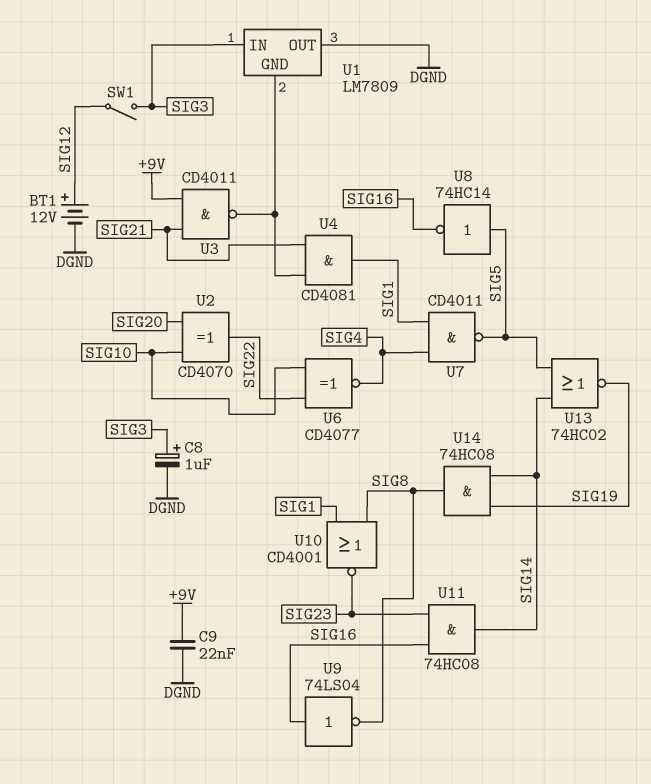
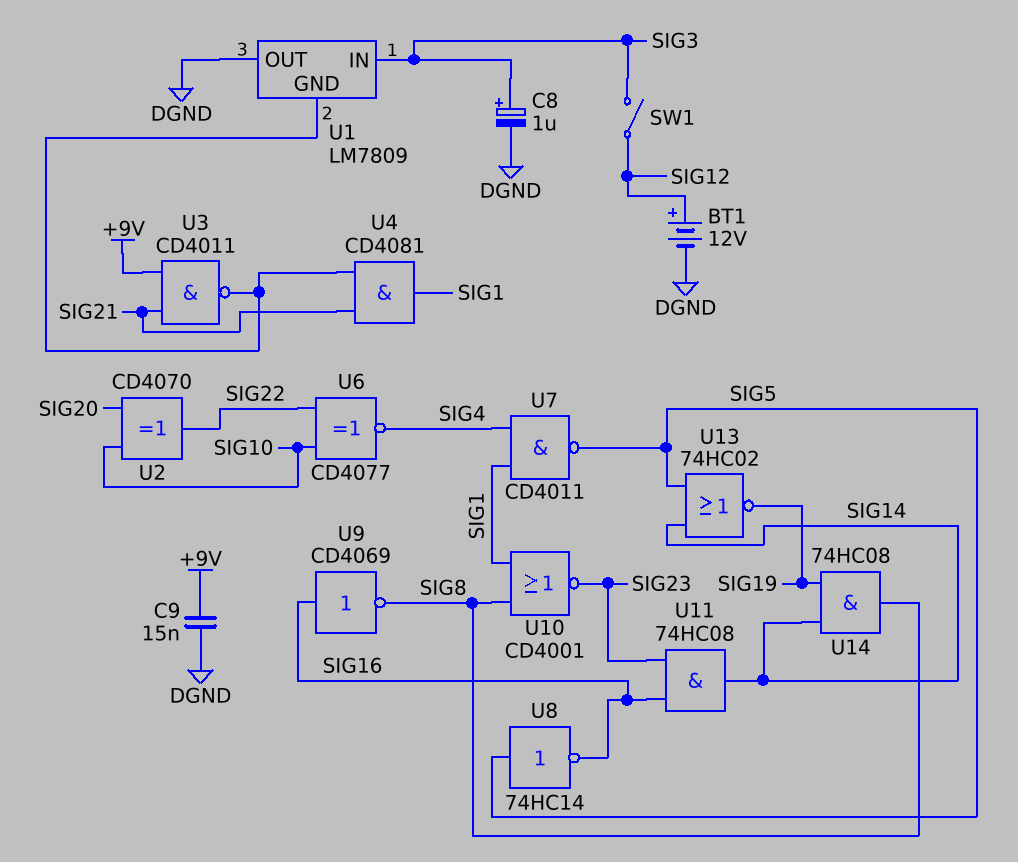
C9: 22nF (+9V, DGND) -> 15nF (+9V, DGND)
U9: NOT 74LS04 (in SIG16, out SIG8) -> NOT CD4069 (in SIG16, out SIG8)

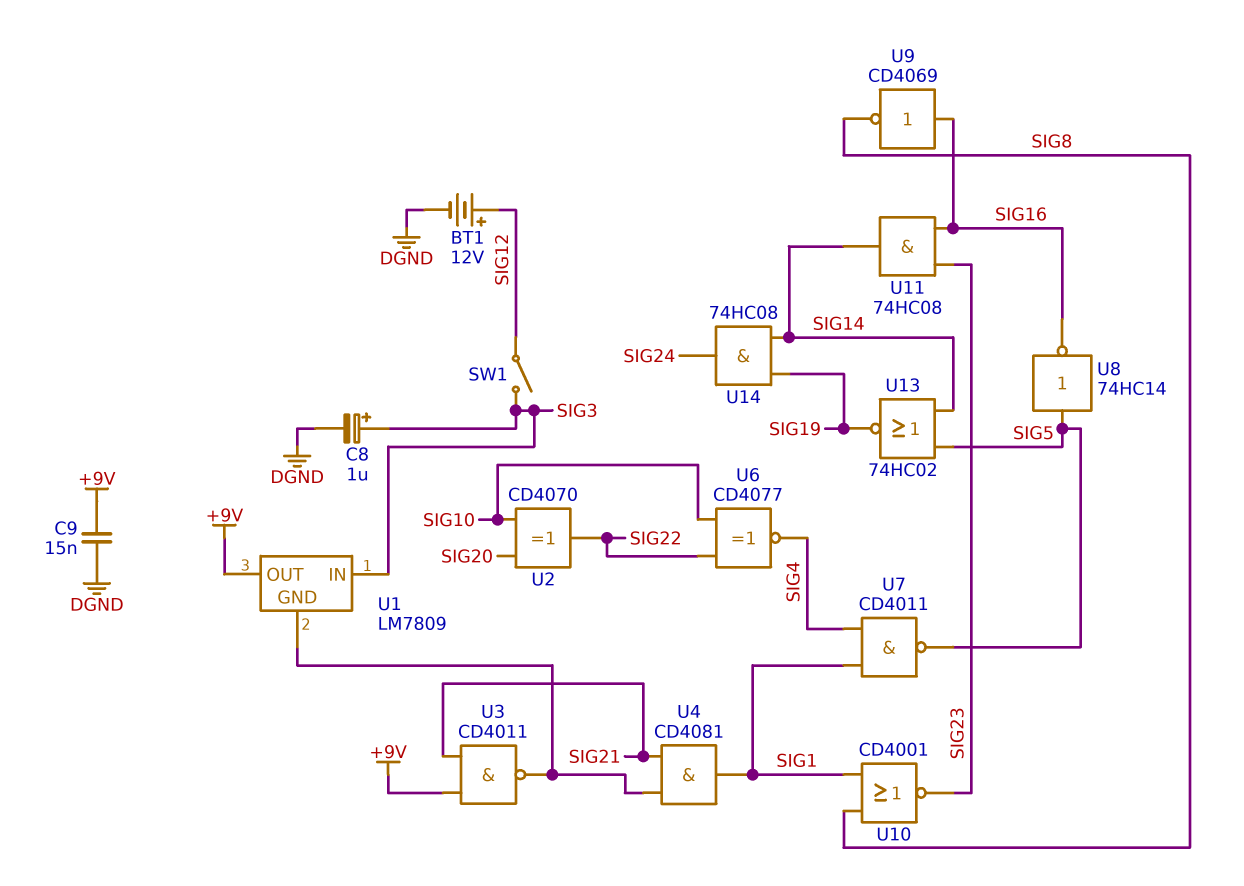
U1 pin OUT: DGND -> +9V
U14: AND 74HC08 (in SIG14, in SIG19, out SIG8) -> AND 74HC08 (in SIG14, in SIG19, out SIG24)

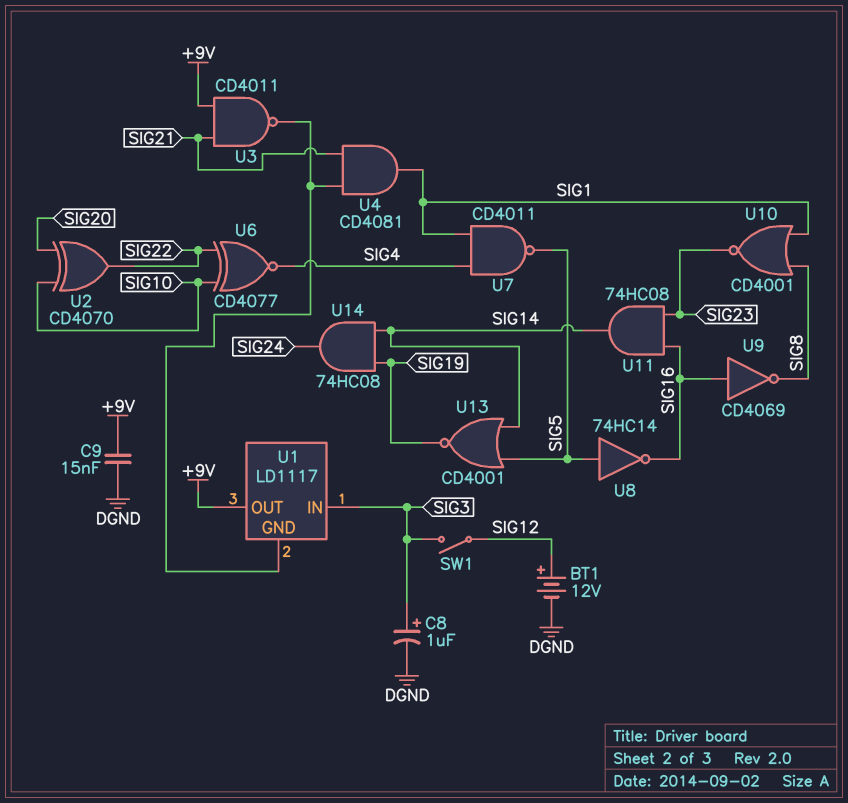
U1: LM7809 -> LD1117
U13: NOR 74HC02 (in SIG5, in SIG14, out SIG19) -> NOR CD4001 (in SIG5, in SIG14, out SIG19)

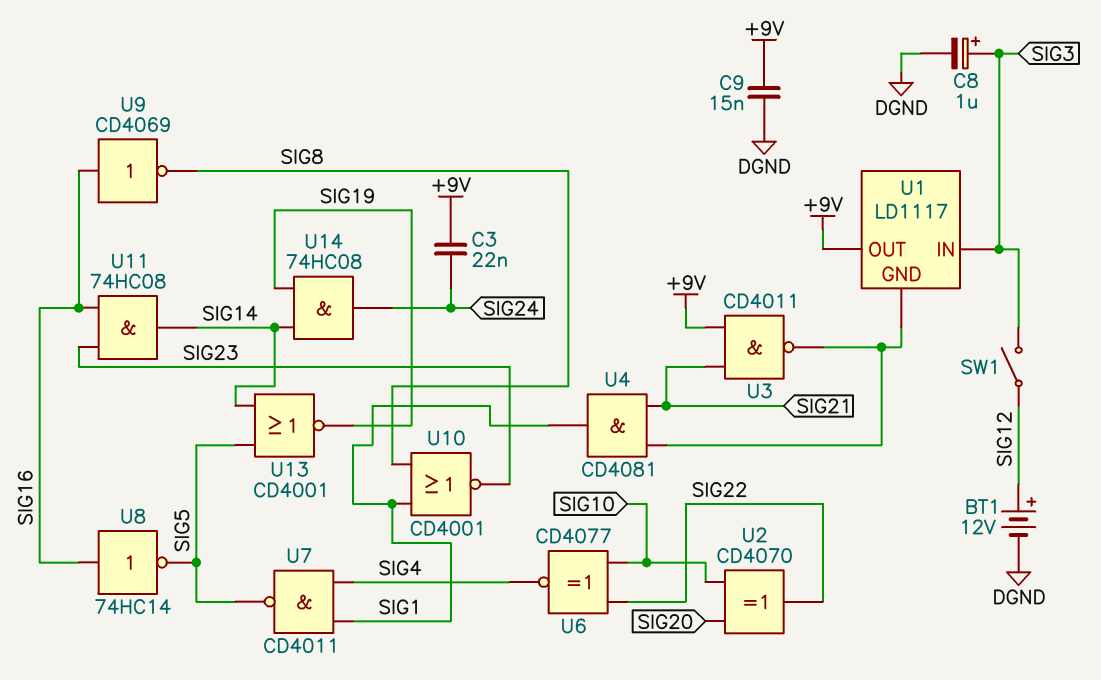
C3: none -> 22nF (+9V, SIG24)
U8: NOT 74HC14 (in SIG5, out SIG16) -> NOT 74HC14 (in SIG16, out SIG5)

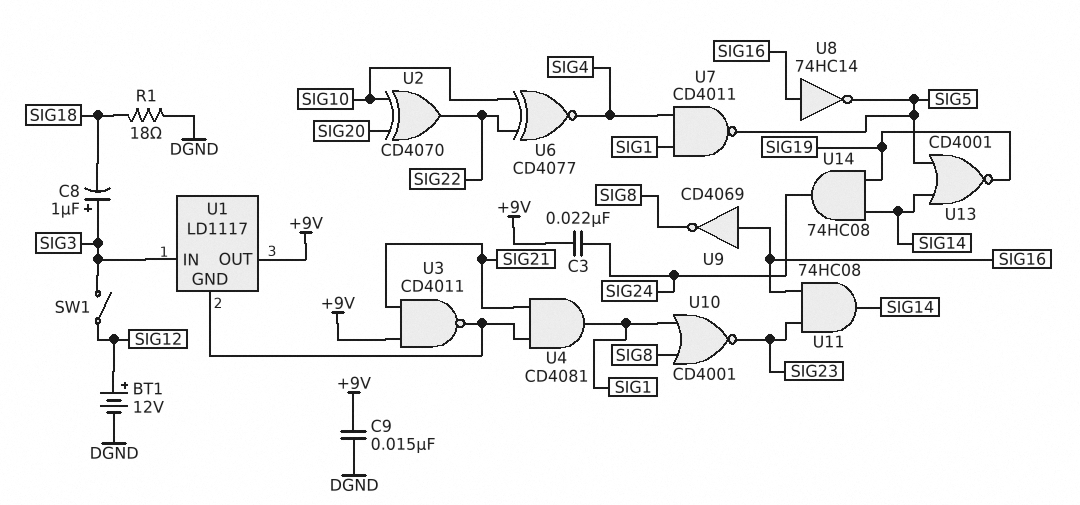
C8: 1uF (plus SIG3, minus DGND) -> 1uF (plus SIG3, minus SIG18)
R1: none -> 18 (DGND, SIG18)

